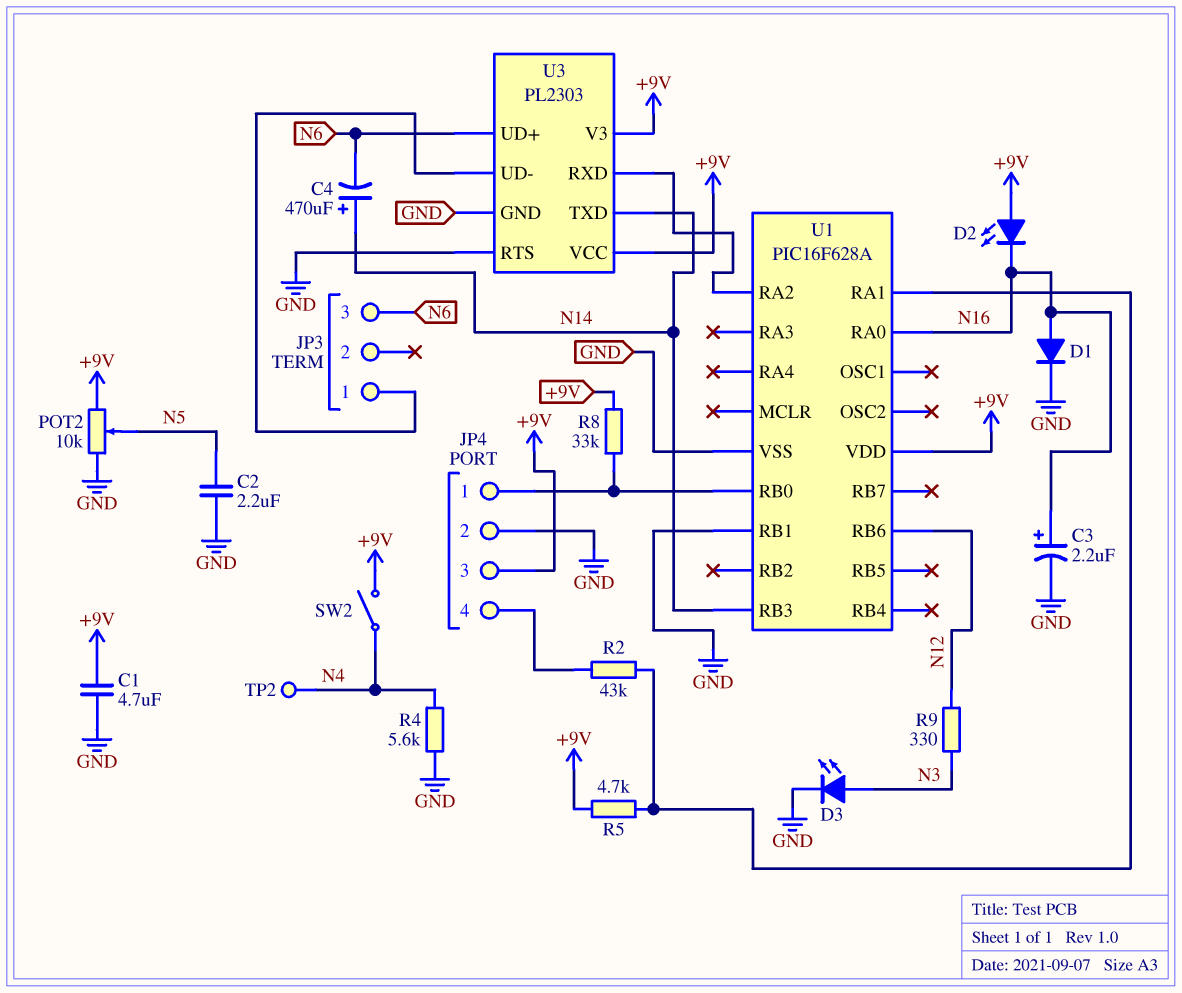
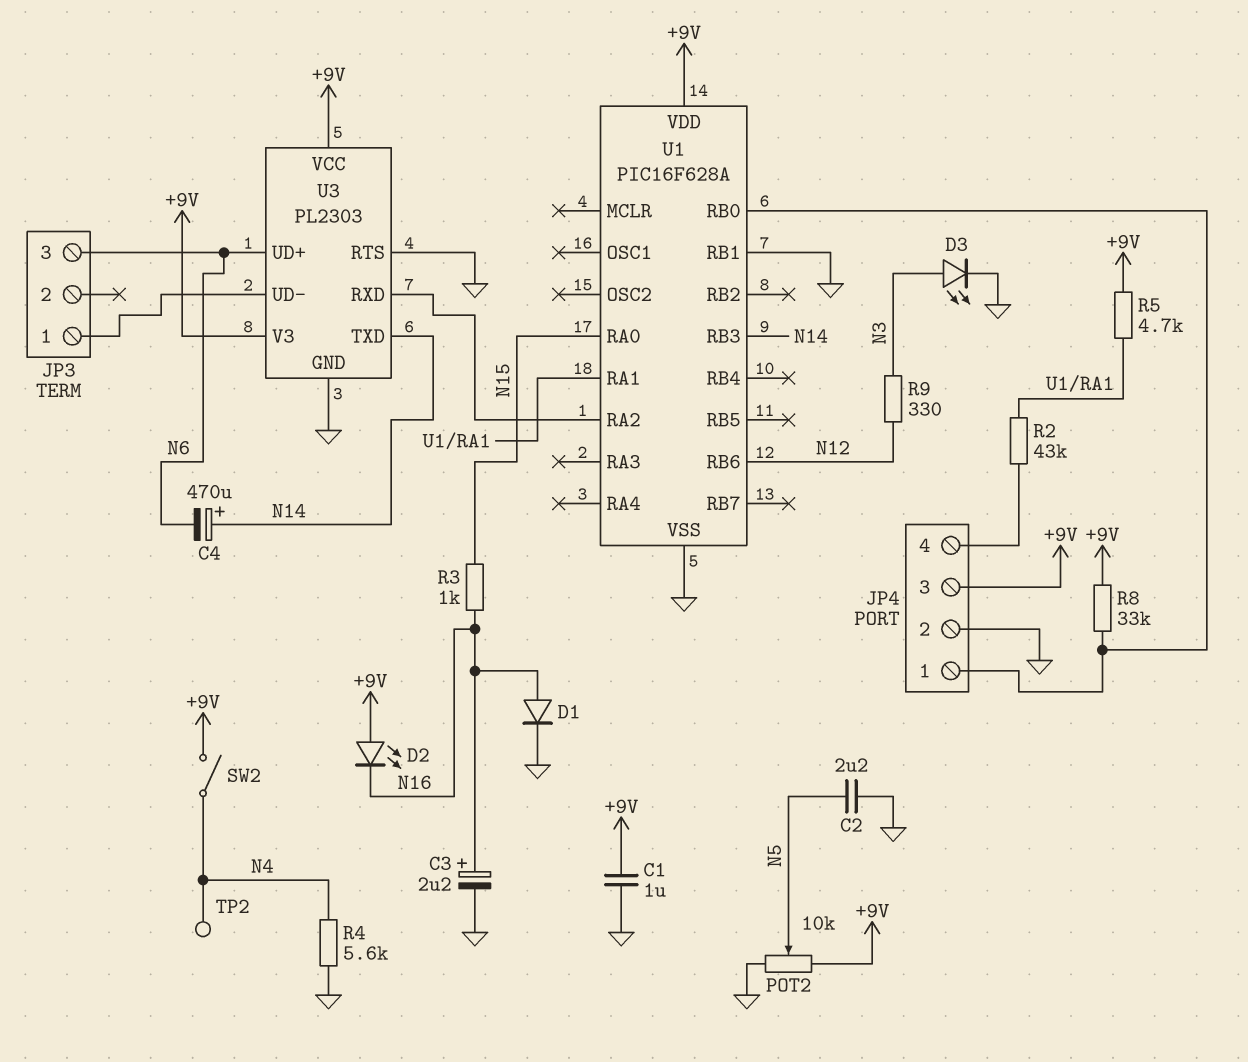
C1: 4.7uF (+9V, GND) -> 1uF (+9V, GND)
R3: none -> 1k (N15, N16)
U1 pin RA0: N16 -> N15

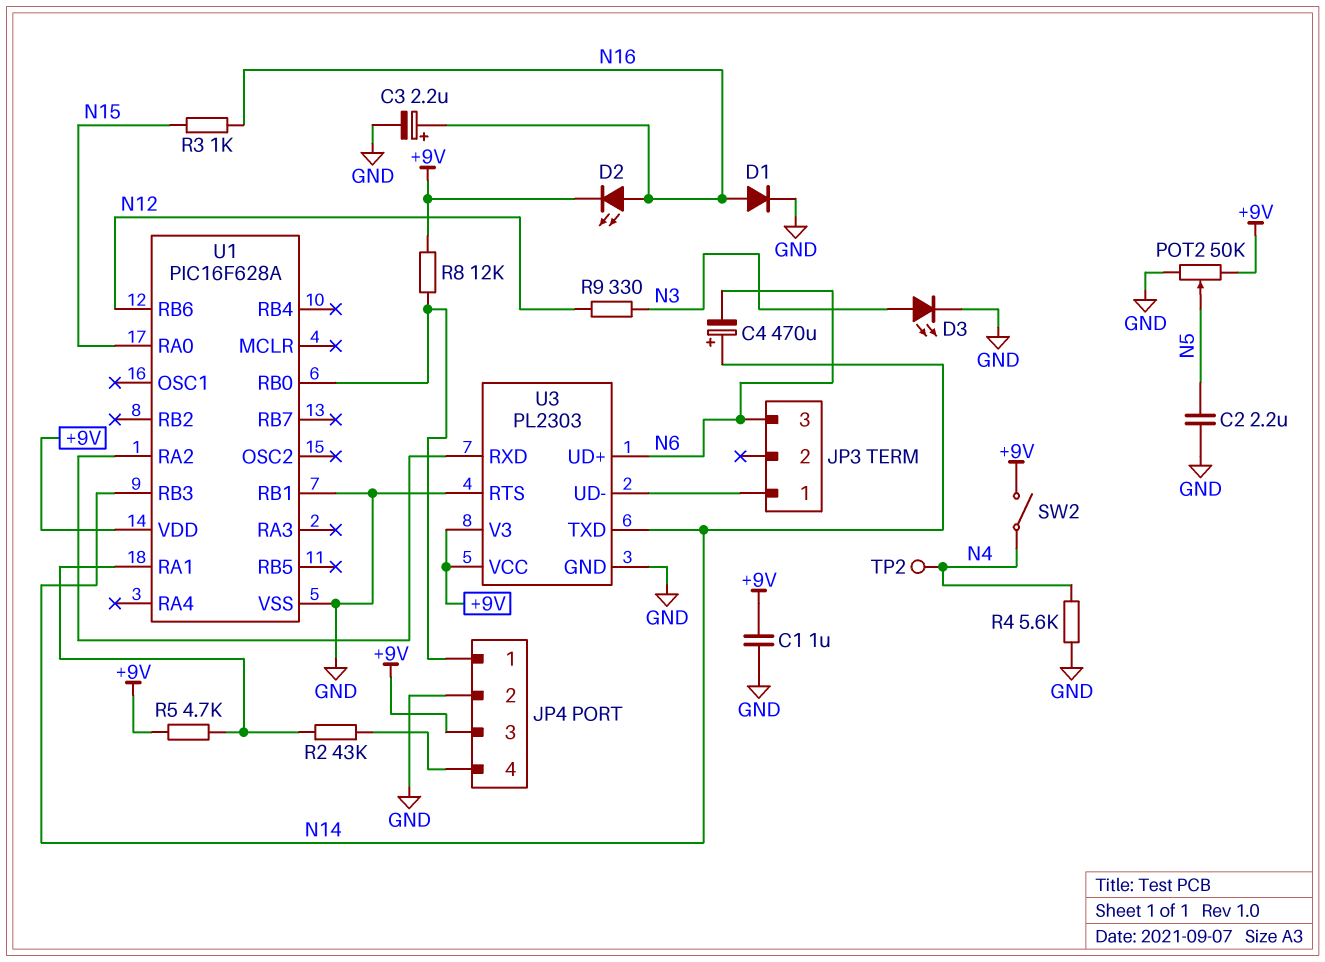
D2: LED (A +9V, K N16) -> LED (A N16, K +9V)
POT2: 10k (+9V, GND, wiper N5) -> 50k (+9V, GND, wiper N5)
R8: 33k (+9V, JP4/1) -> 12k (+9V, JP4/1)

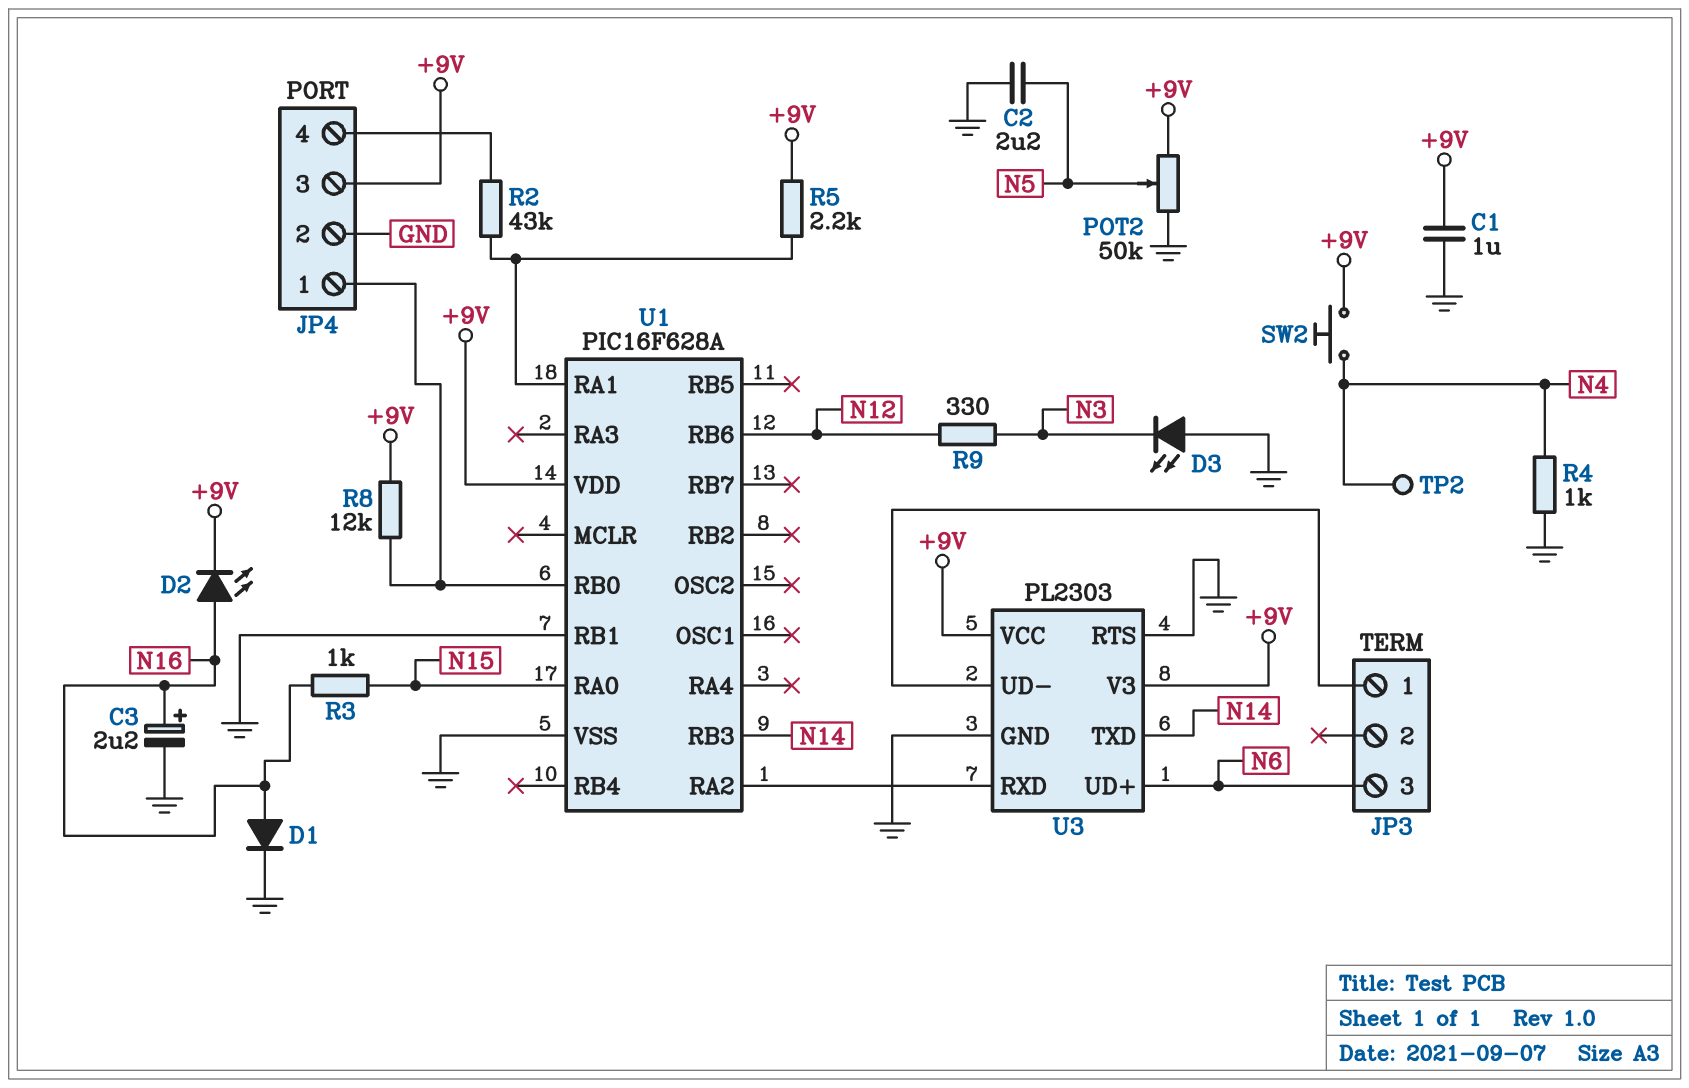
C4: 470uF (plus N14, minus N6) -> none
D3: LED (A N3, K GND) -> LED (A GND, K N3)
R4: 5.6k (GND, N4) -> 1k (GND, N4)
R5: 4.7k (+9V, U1/RA1) -> 2.2k (+9V, U1/RA1)
SW2: switch (+9V, N4) -> button (+9V, N4)

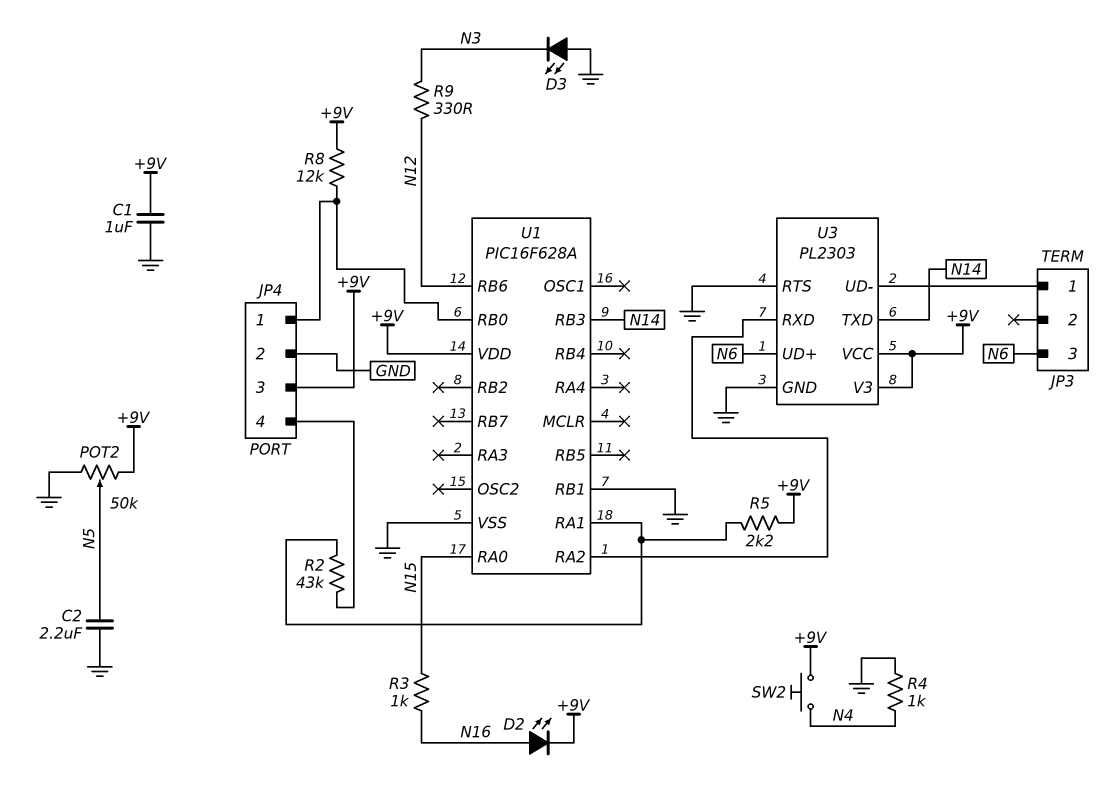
C3: 2.2uF (plus N16, minus GND) -> none
D1: diode (A N16, K GND) -> none
TP2: test point (N4) -> none

